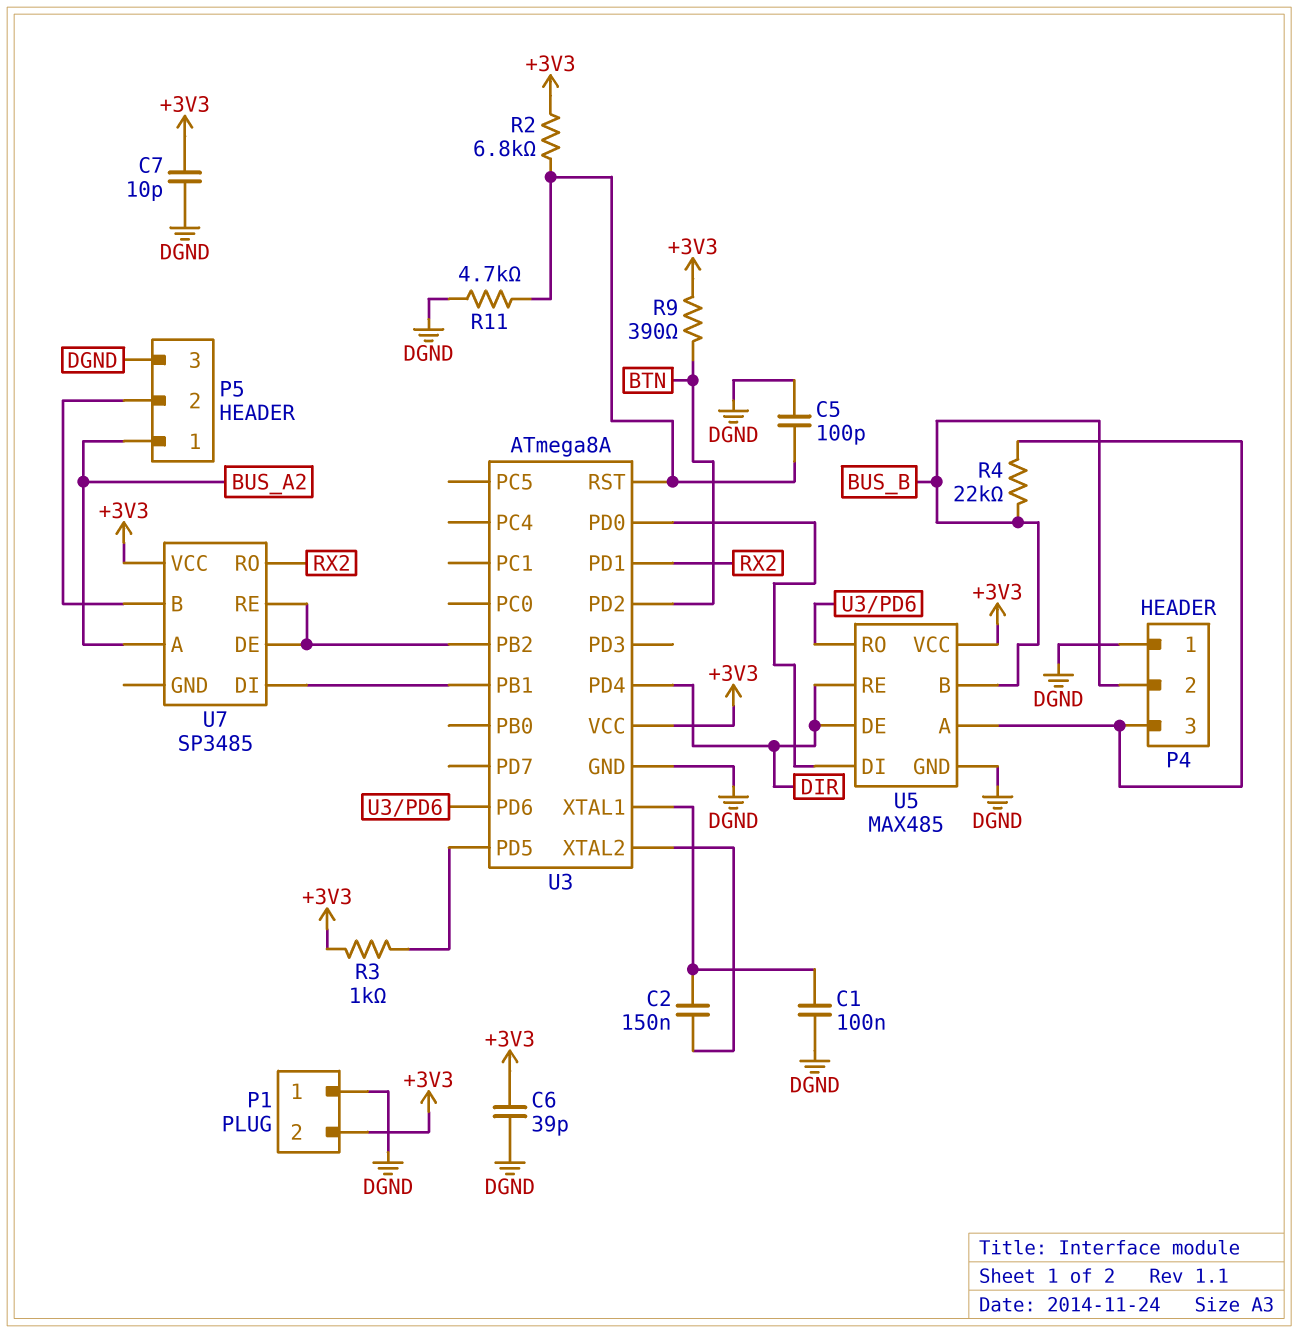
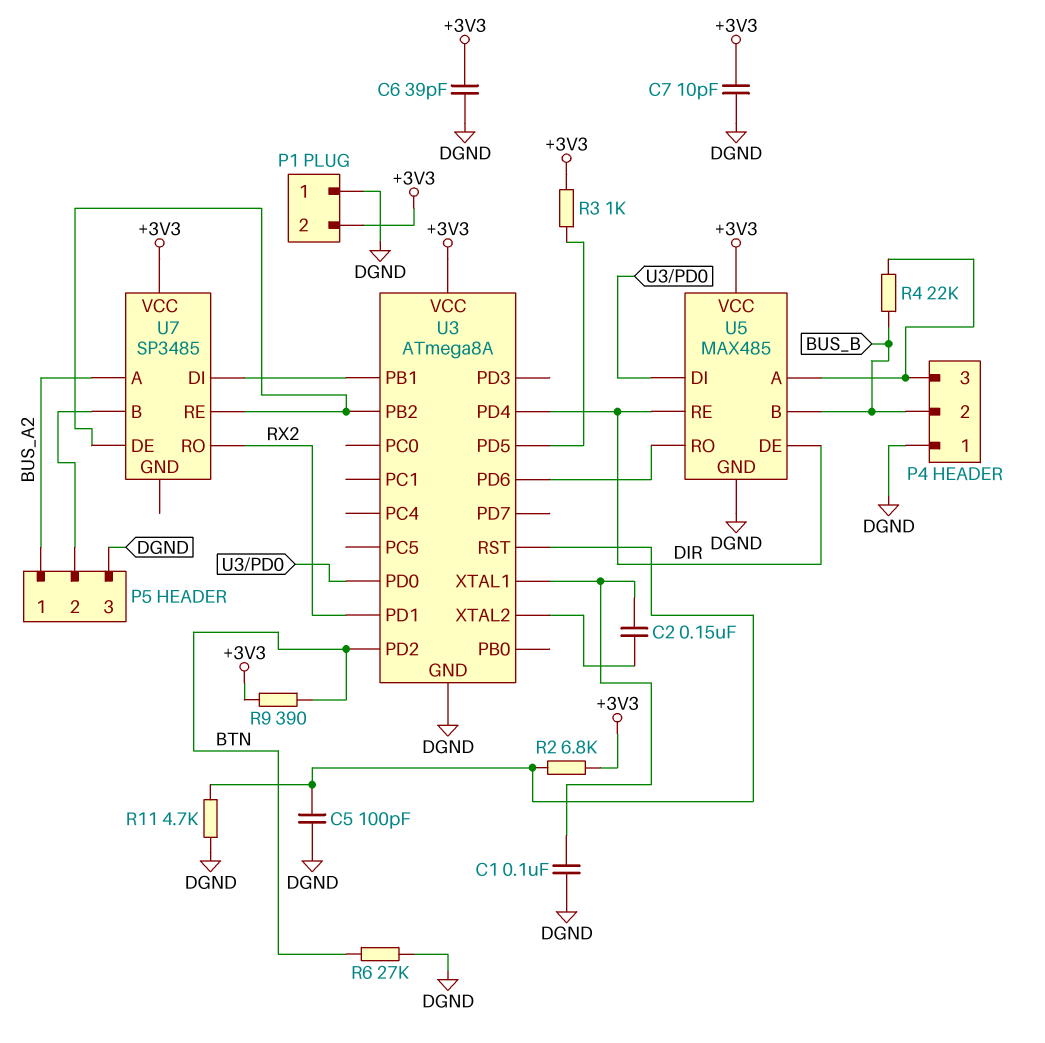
R6: none -> 27k (BTN, DGND)

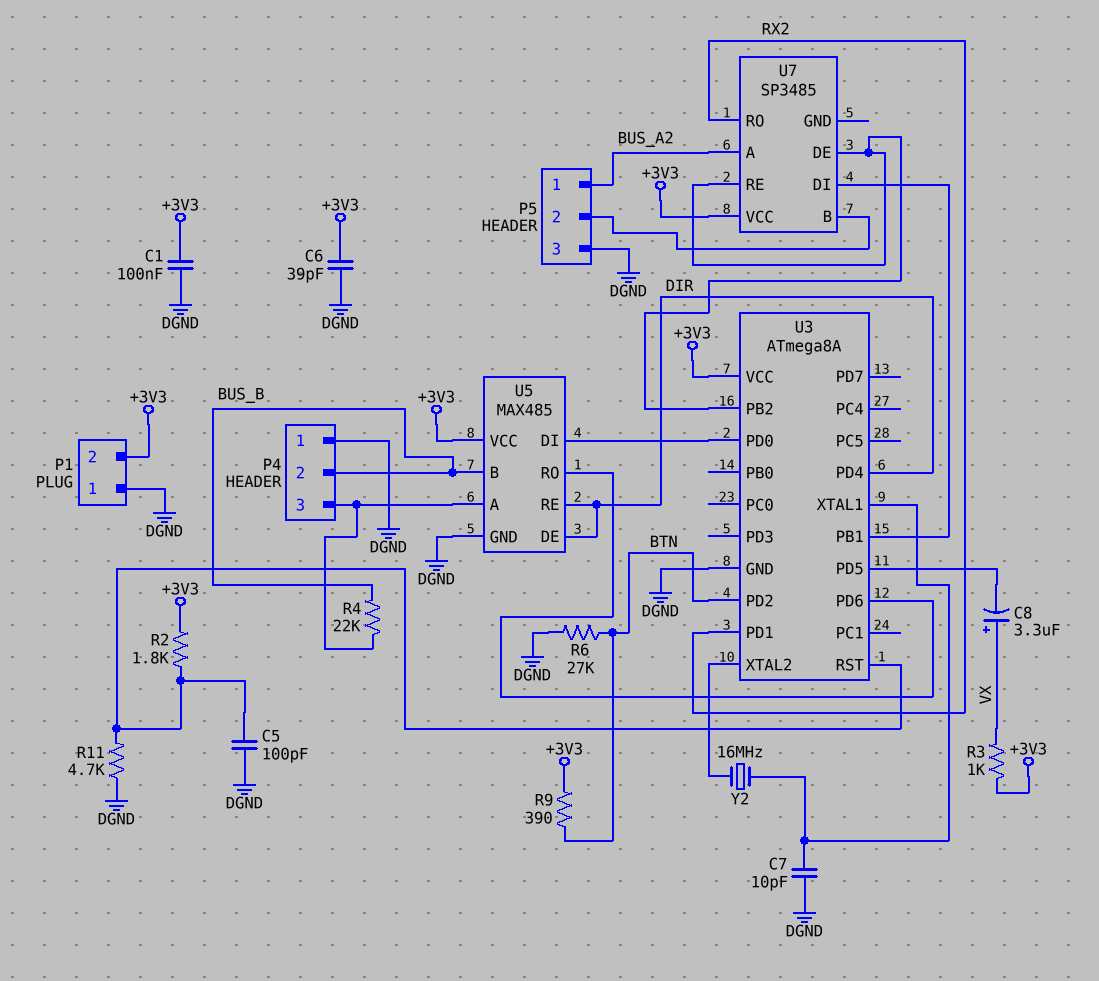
C1: 100nF (DGND, U3/XTAL1) -> 100nF (+3V3, DGND)
C2: 150nF (U3/XTAL1, U3/XTAL2) -> none
C7: 10pF (+3V3, DGND) -> 10pF (DGND, U3/XTAL1)
C8: none -> 3.3uF (plus VX, minus U3/PD5)
R2: 6.8k (+3V3, U3/RST) -> 1.8k (+3V3, U3/RST)
R3: 1k (+3V3, U3/PD5) -> 1k (+3V3, VX)
Y2: none -> 16MHz (U3/XTAL1, U3/XTAL2)

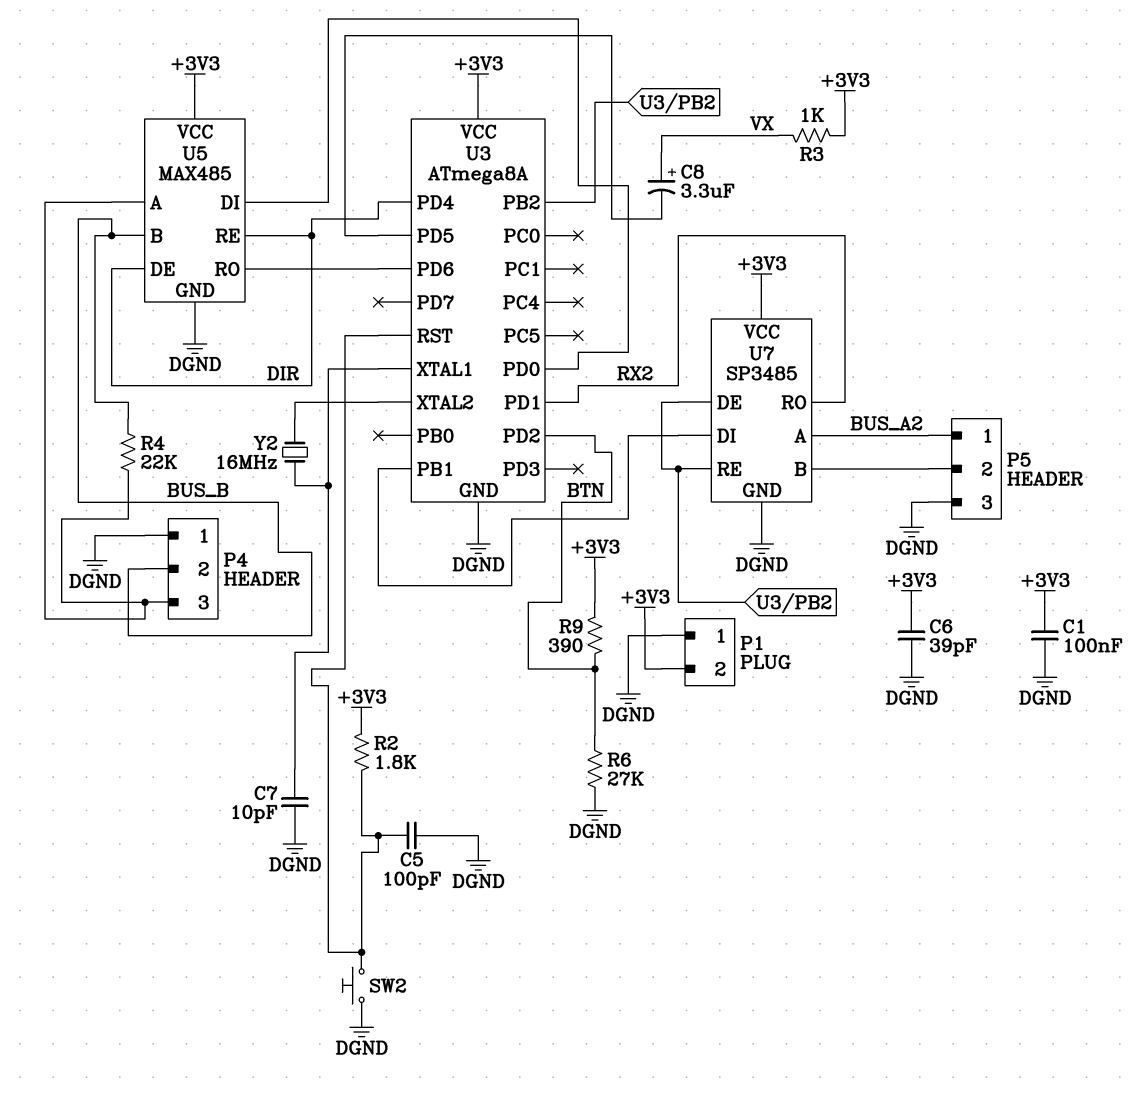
R11: 4.7k (DGND, U3/RST) -> none
SW2: none -> button (DGND, U3/RST)
U7 pin GND: none -> DGND

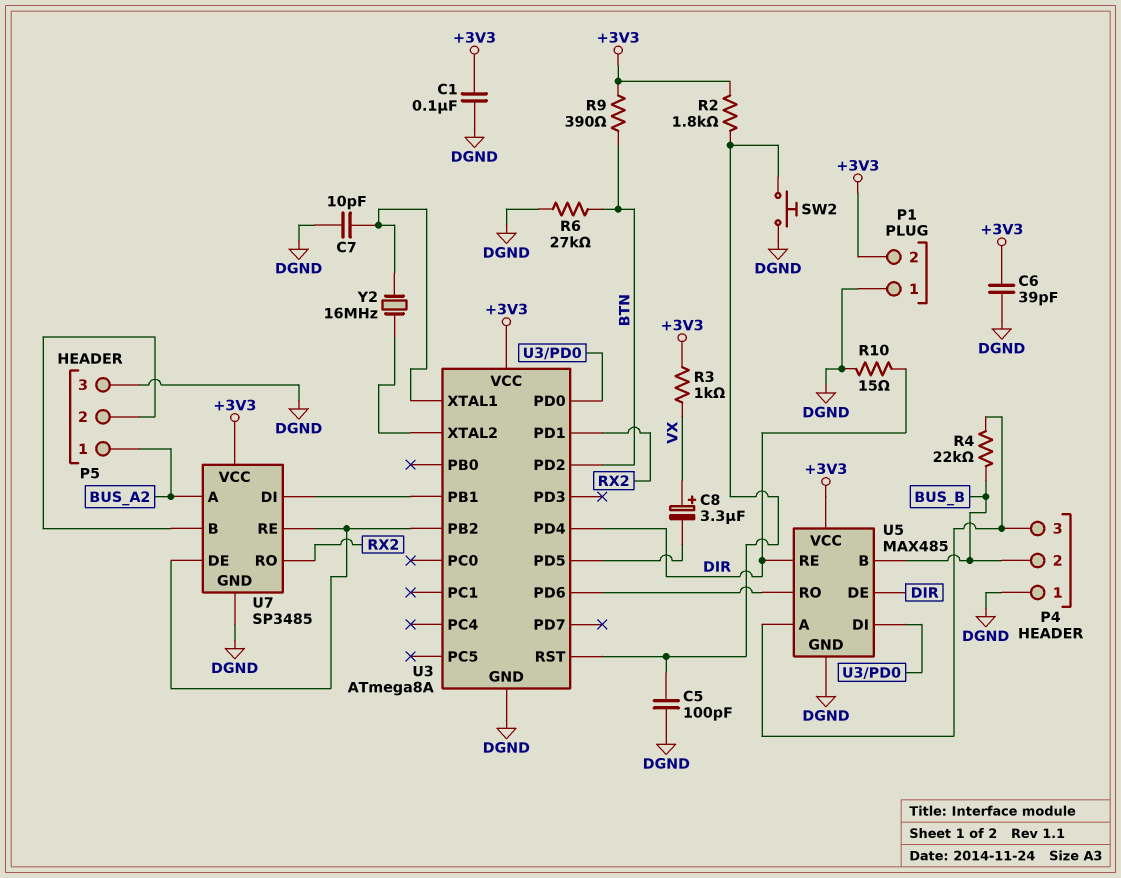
R10: none -> 15 (DGND, DIR)

